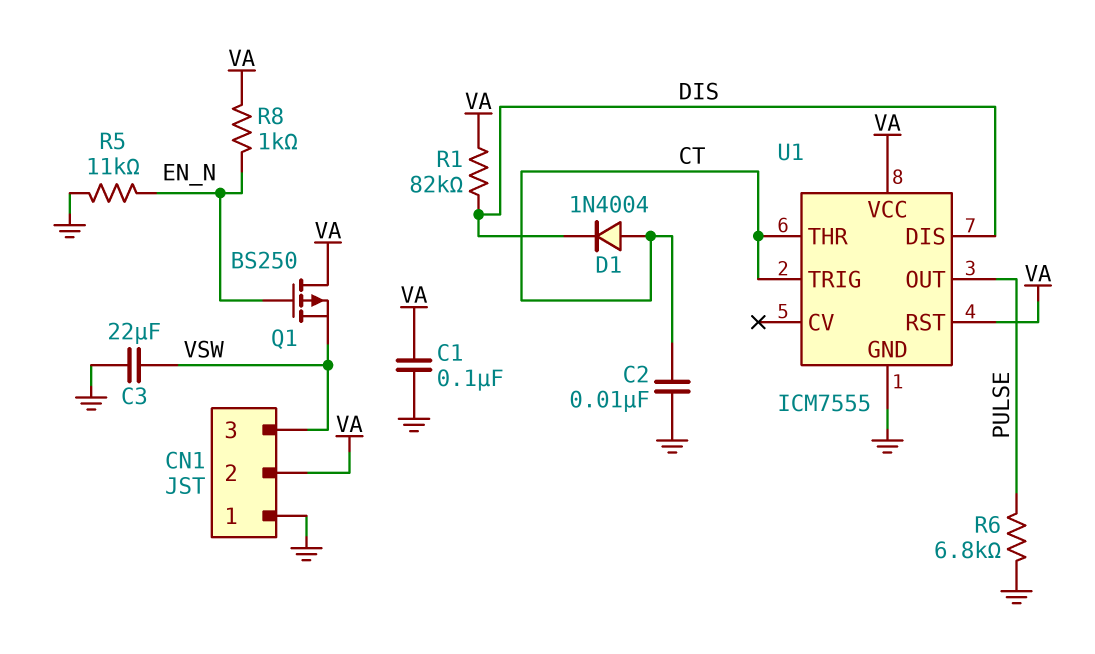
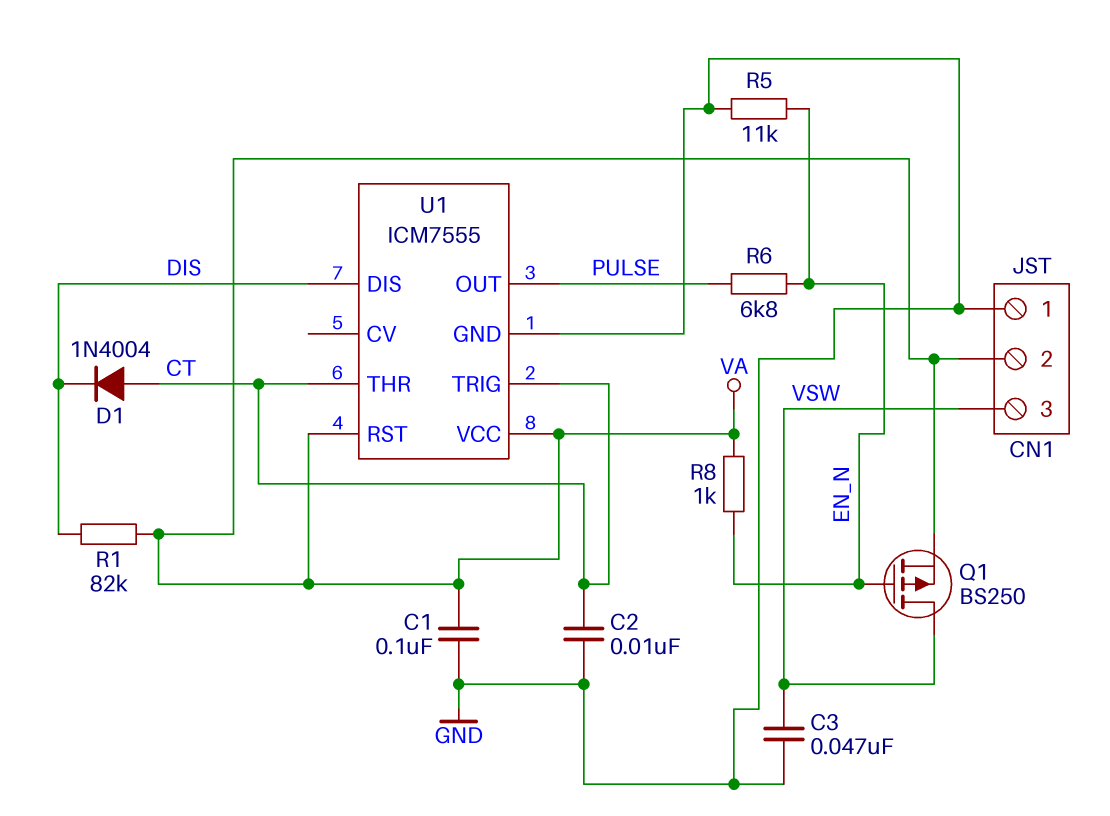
C3: 22uF (GND, VSW) -> 47nF (GND, VSW)
Q1: PMOS BS250 (G EN_N, D VA, S VSW) -> PMOS BS250 (G EN_N, D VSW, S VA)
R6: 6.8k (GND, PULSE) -> 6.8k (EN_N, PULSE)

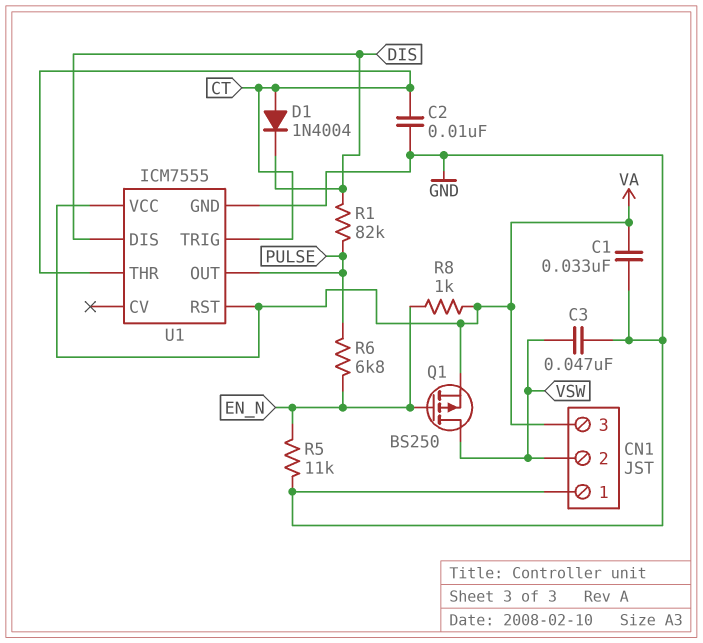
C1: 100nF (GND, VA) -> 33nF (GND, VA)
CN1 pin 2: VA -> VSW
CN1 pin 3: VSW -> VA
R1: 82k (DIS, VA) -> 82k (DIS, PULSE)

